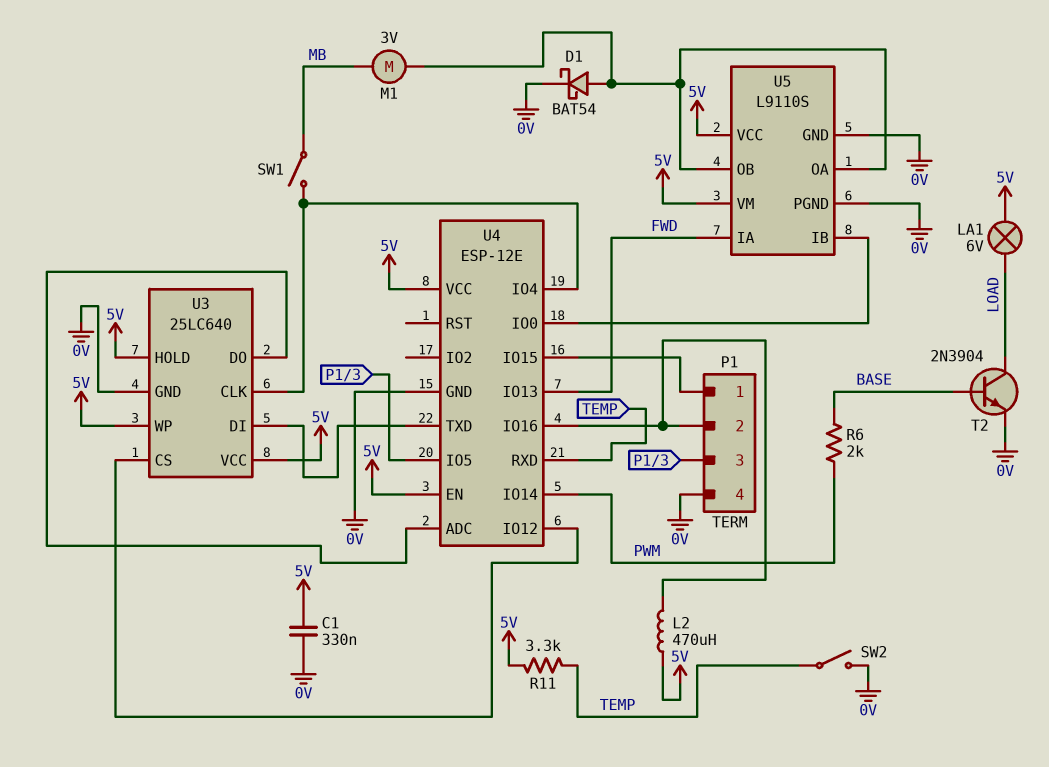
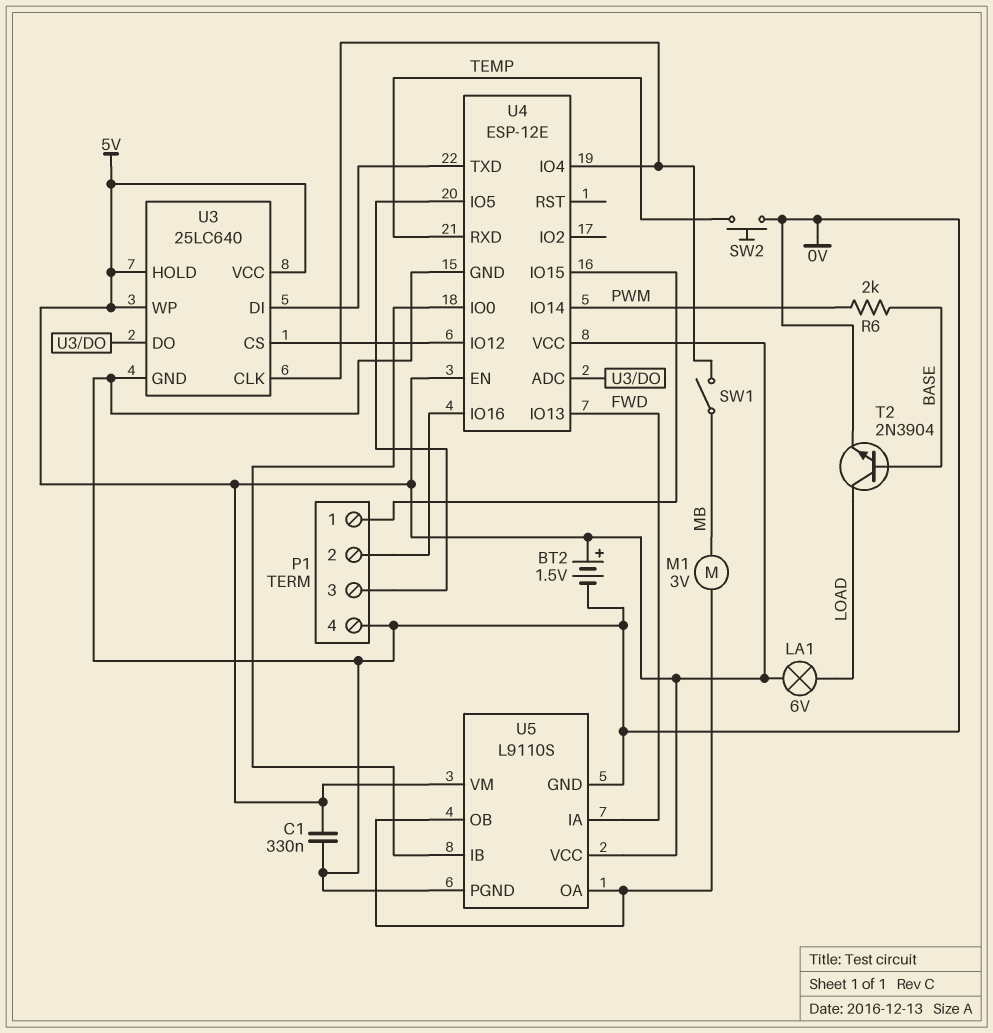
BT2: none -> 1.5V (plus 5V, minus 0V)
D1: schottky BAT54 (A U5/OA, K 0V) -> none
L2: 470uH (5V, P1/2) -> none
R11: 3.3k (5V, TEMP) -> none
SW2: switch (0V, TEMP) -> button (0V, TEMP)

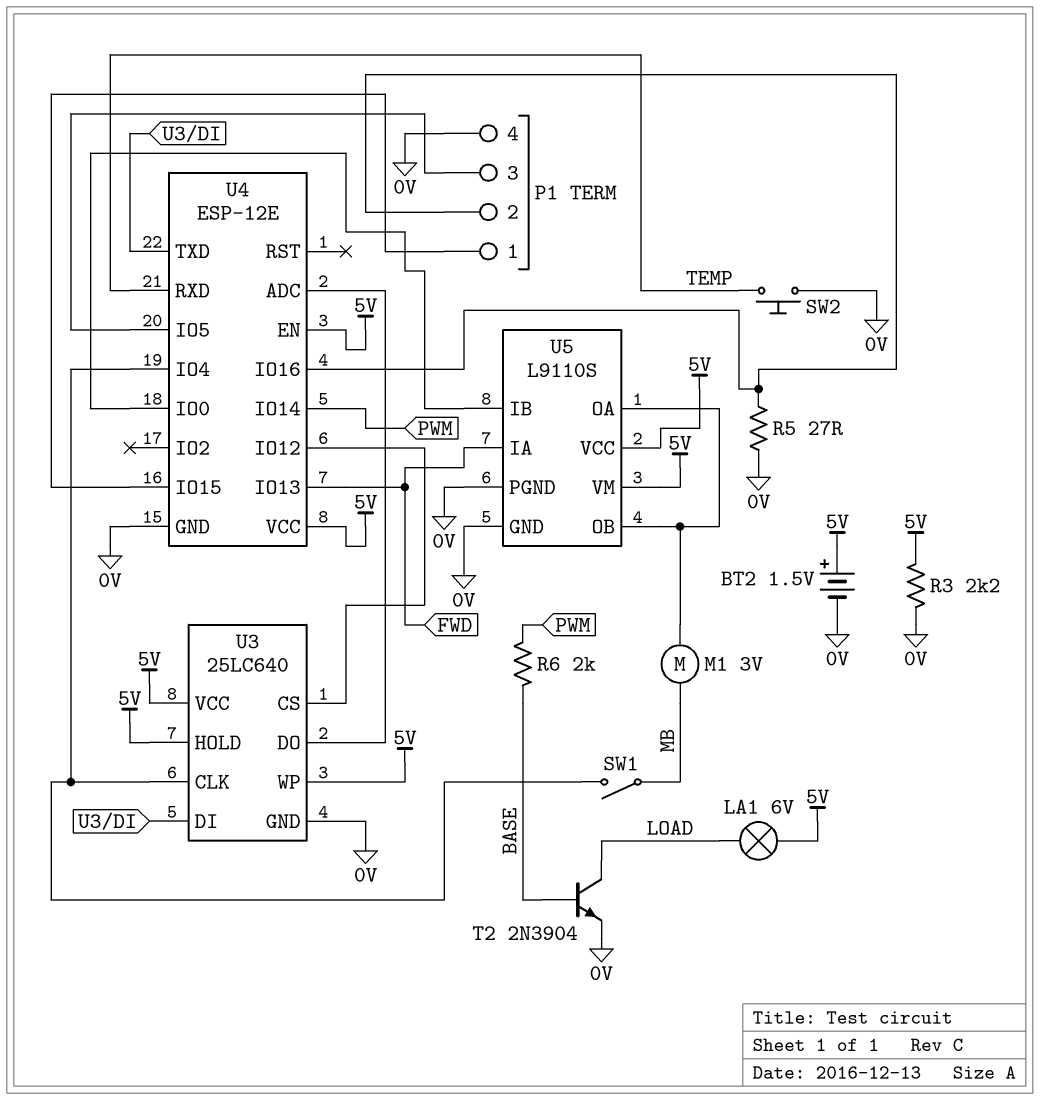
C1: 330nF (0V, 5V) -> none
R3: none -> 2.2k (0V, 5V)
R5: none -> 27 (0V, P1/2)

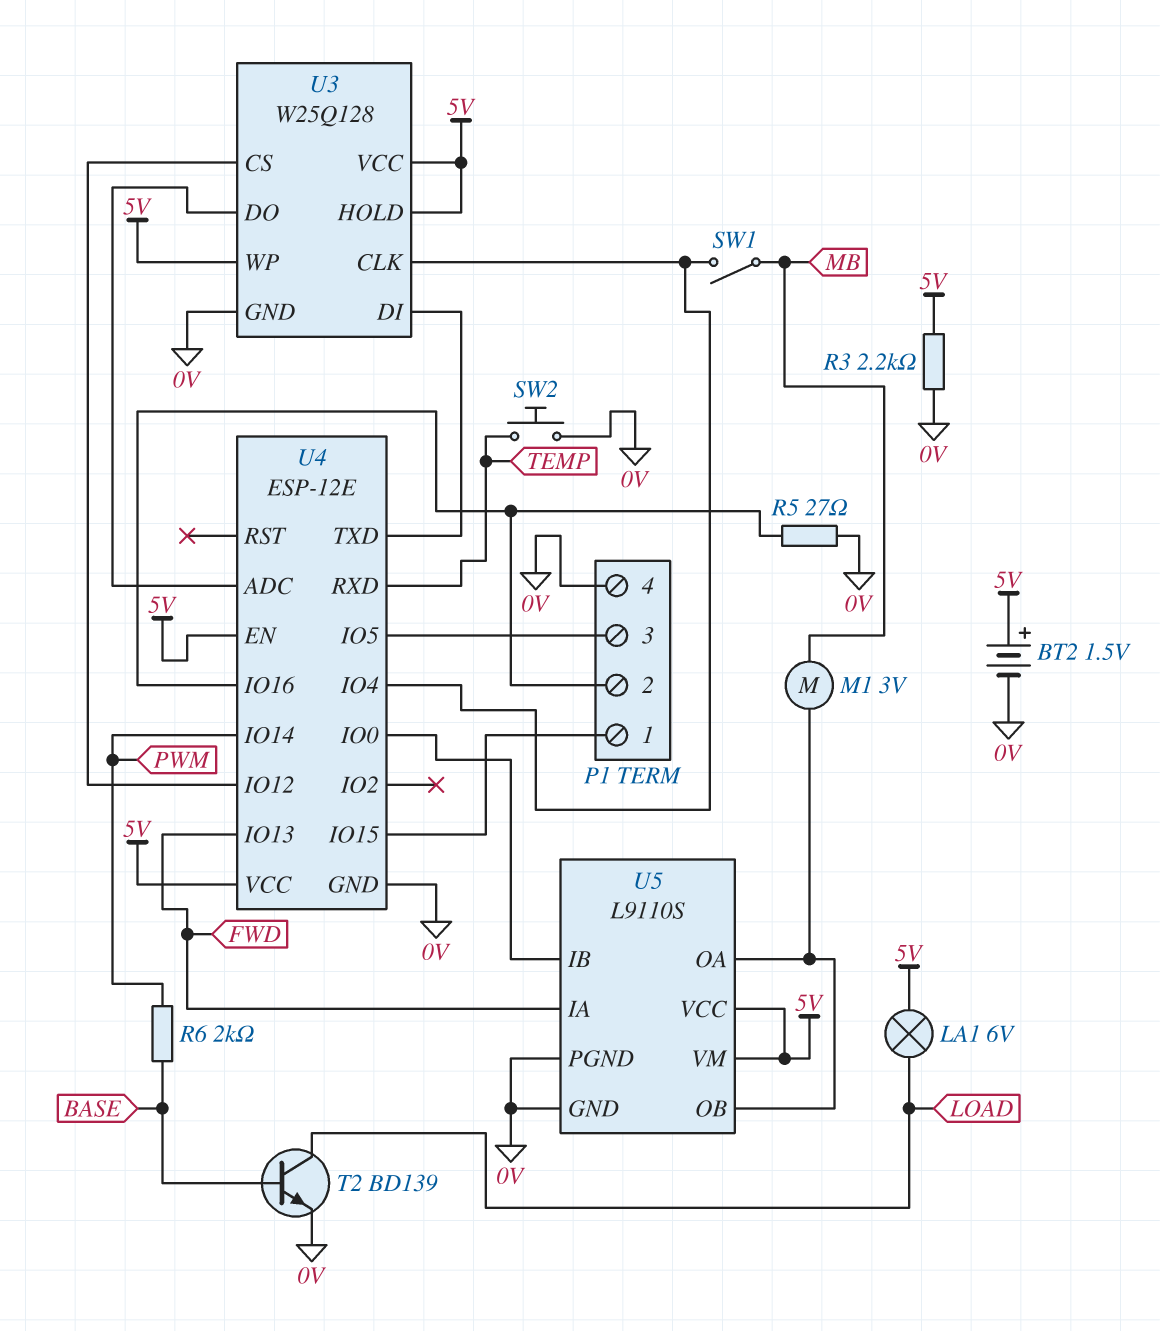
T2: NPN 2N3904 (B BASE, C LOAD, E 0V) -> NPN BD139 (B BASE, C LOAD, E 0V)
U3: 25LC640 -> W25Q128

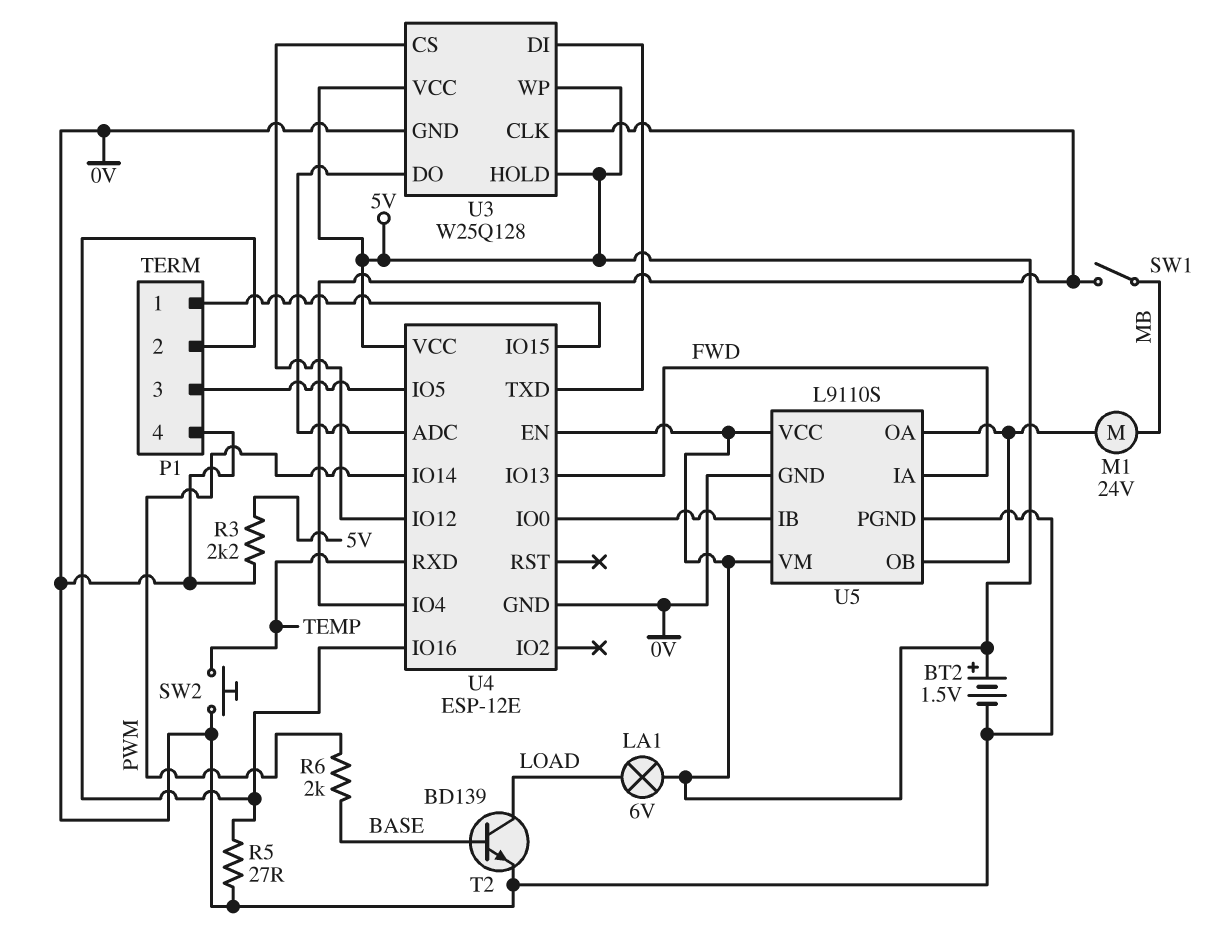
M1: motor 3V (MB, U5/OA) -> motor 24V (MB, U5/OA)

